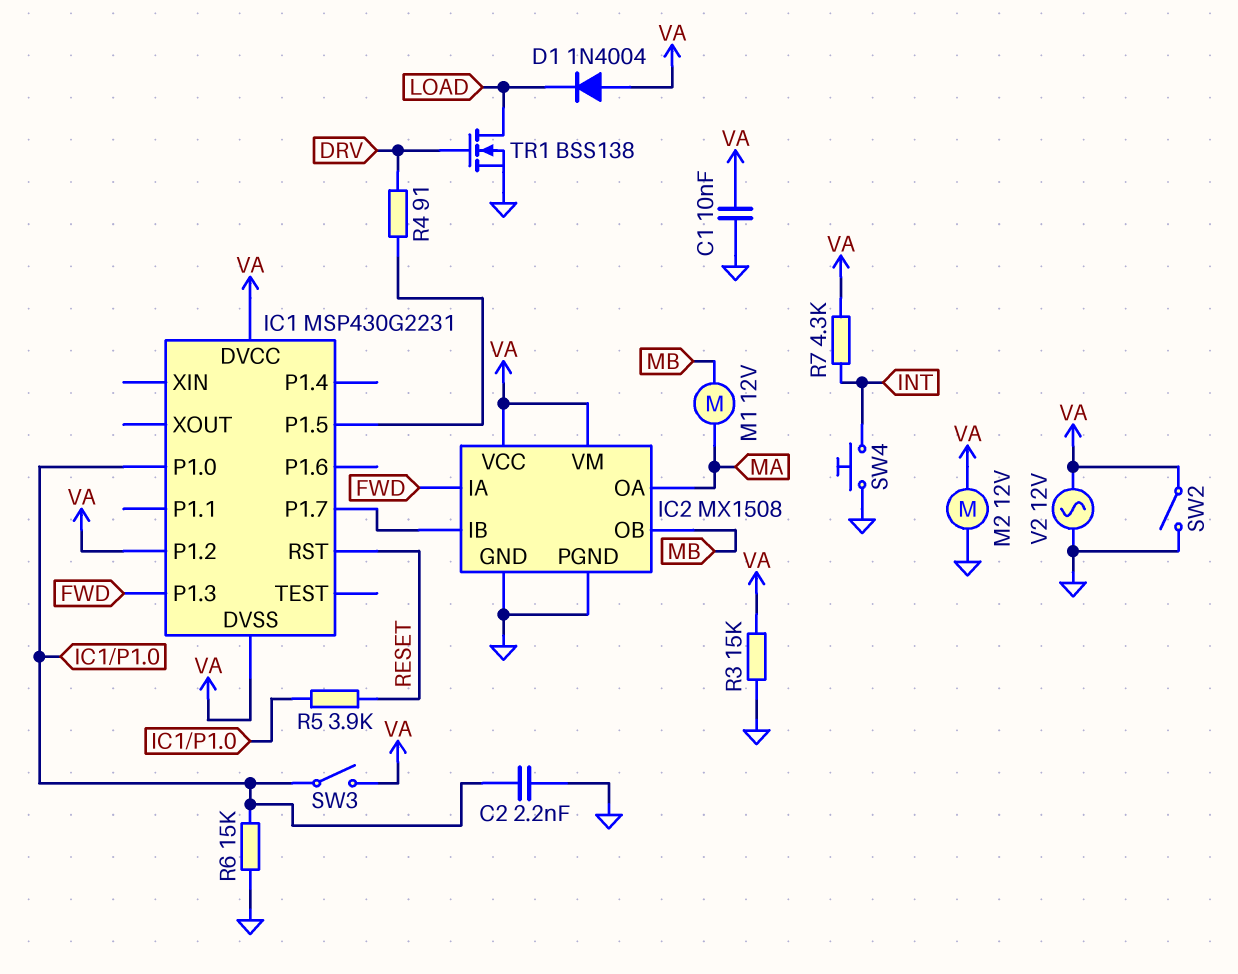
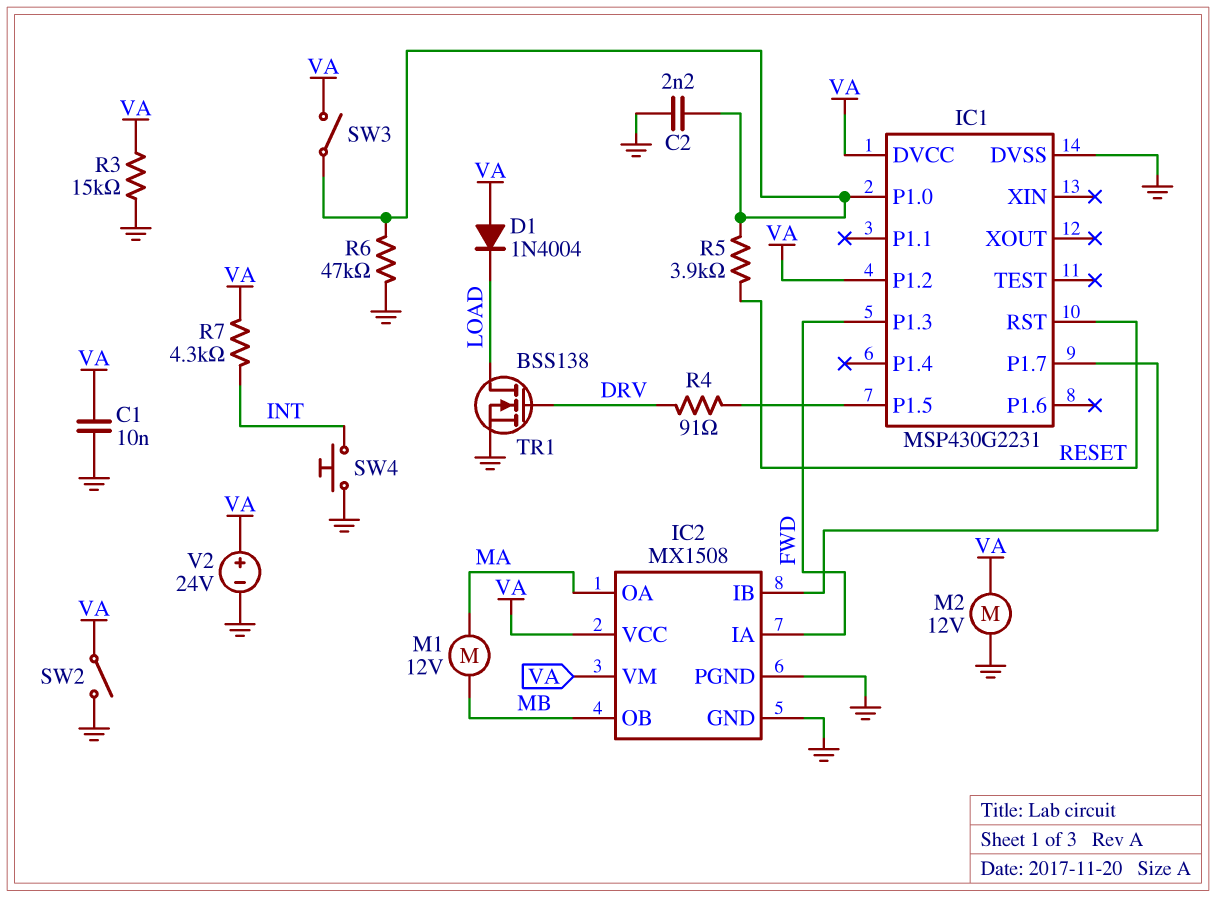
IC1 pin DVSS: VA -> GND
R6: 15k (GND, IC1/P1.0) -> 47k (GND, IC1/P1.0)
V2: AC 12V (GND, VA) -> 24V (plus VA, minus GND)

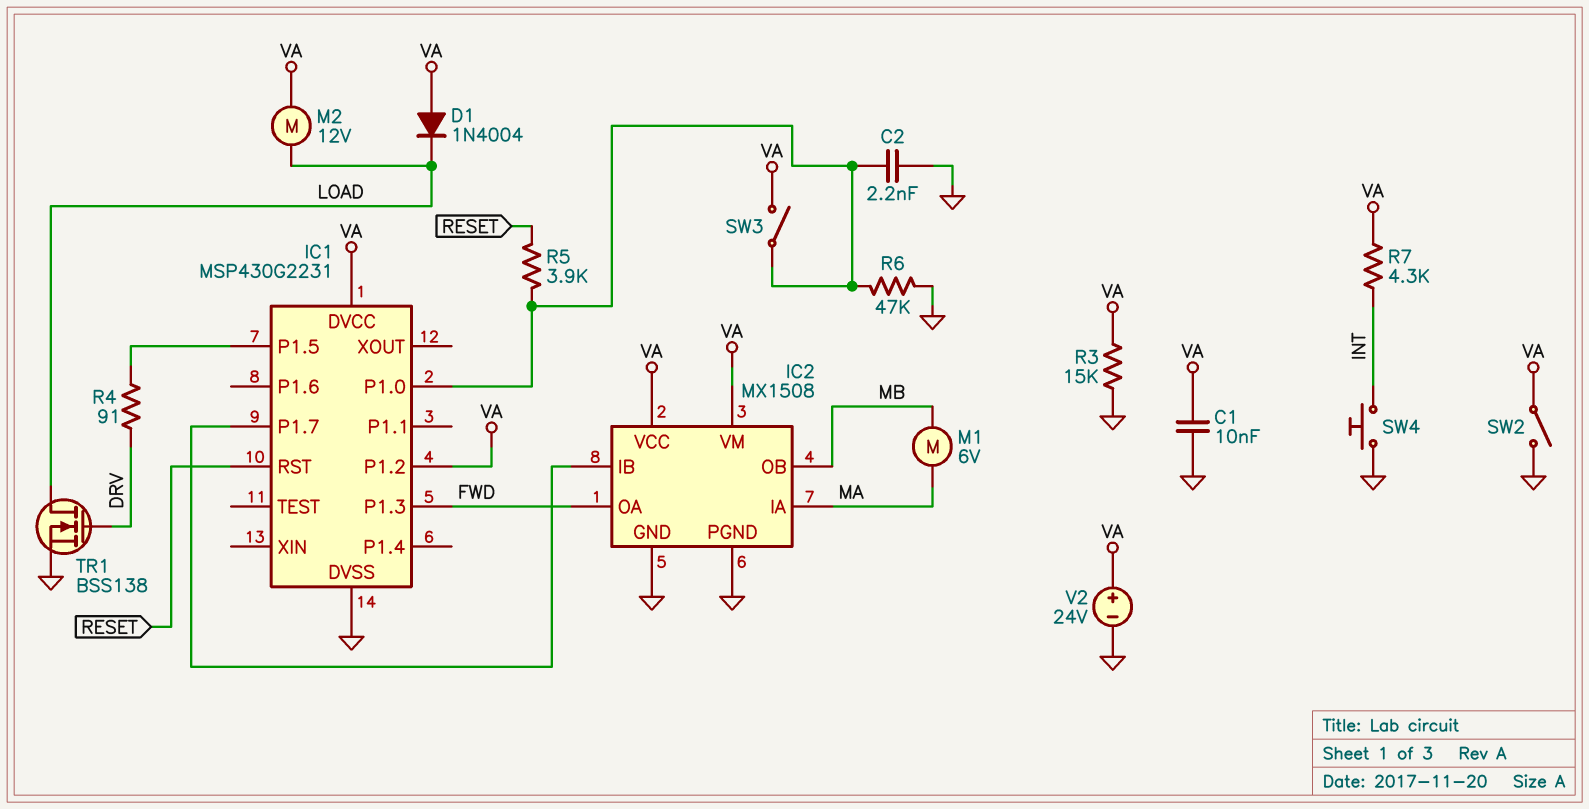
IC2 pin IA: FWD -> MA
IC2 pin OA: MA -> FWD
M1: motor 12V (MA, MB) -> motor 6V (MA, MB)
M2: motor 12V (GND, VA) -> motor 12V (LOAD, VA)

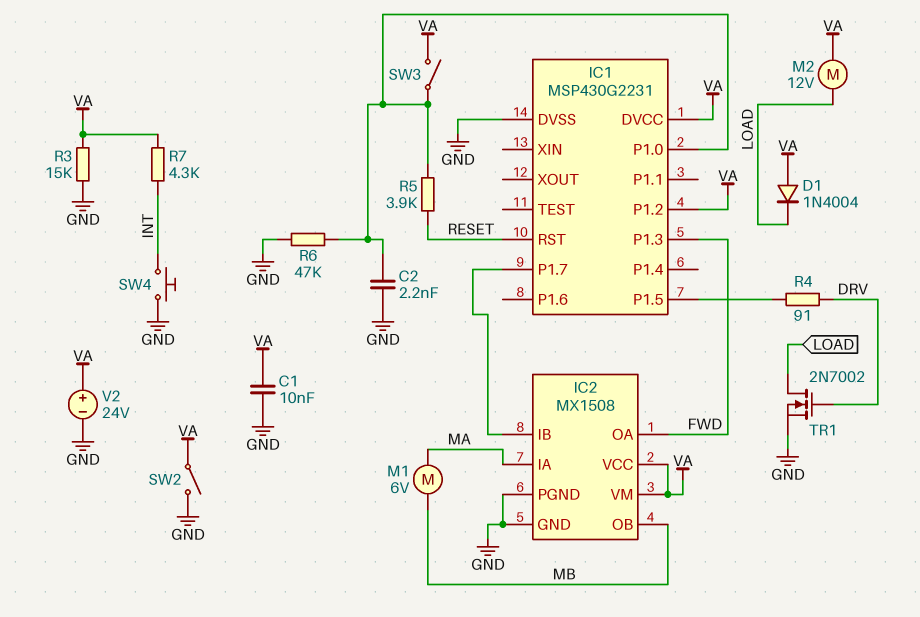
TR1: NMOS BSS138 (G DRV, D LOAD, S GND) -> NMOS 2N7002 (G DRV, D LOAD, S GND)

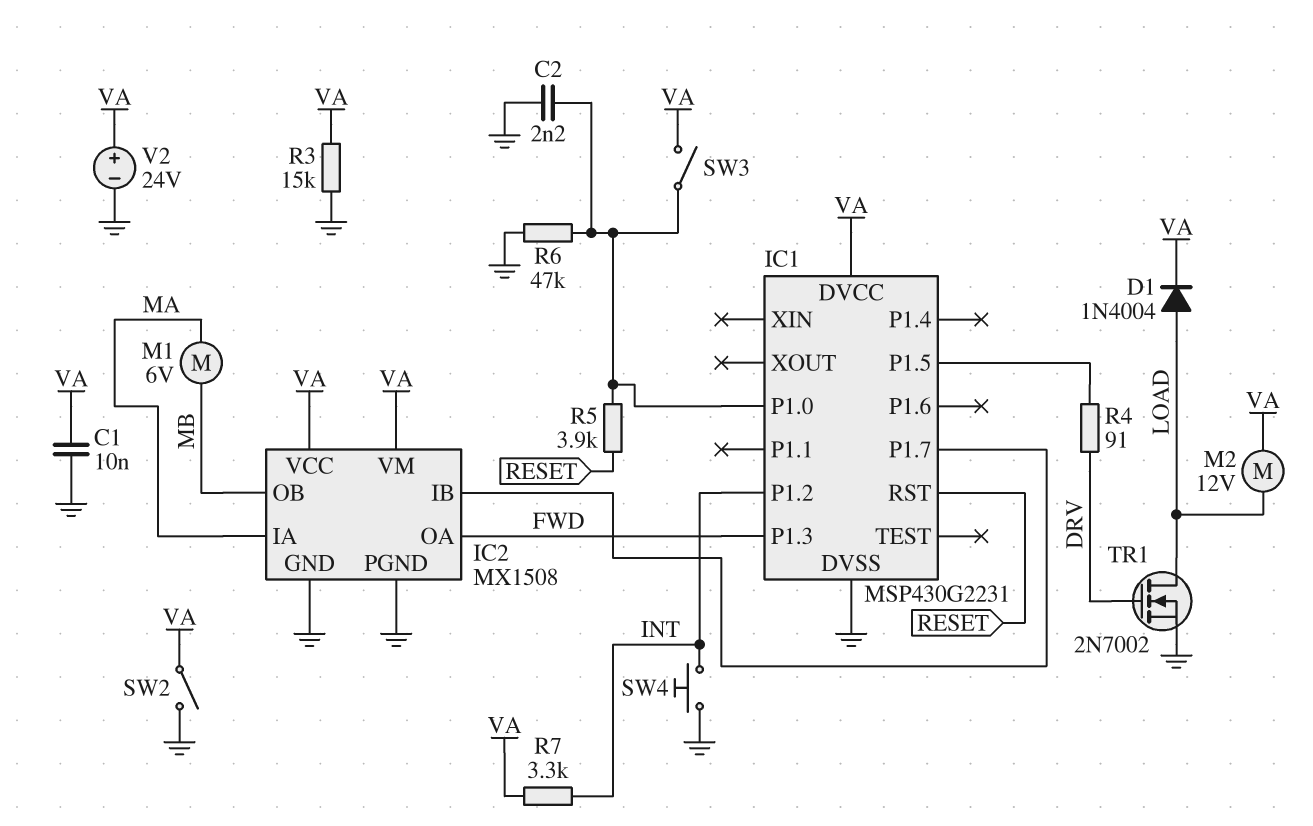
D1: diode 1N4004 (A VA, K LOAD) -> diode 1N4004 (A LOAD, K VA)
IC1 pin P1.2: VA -> INT
R7: 4.3k (INT, VA) -> 3.3k (INT, VA)

